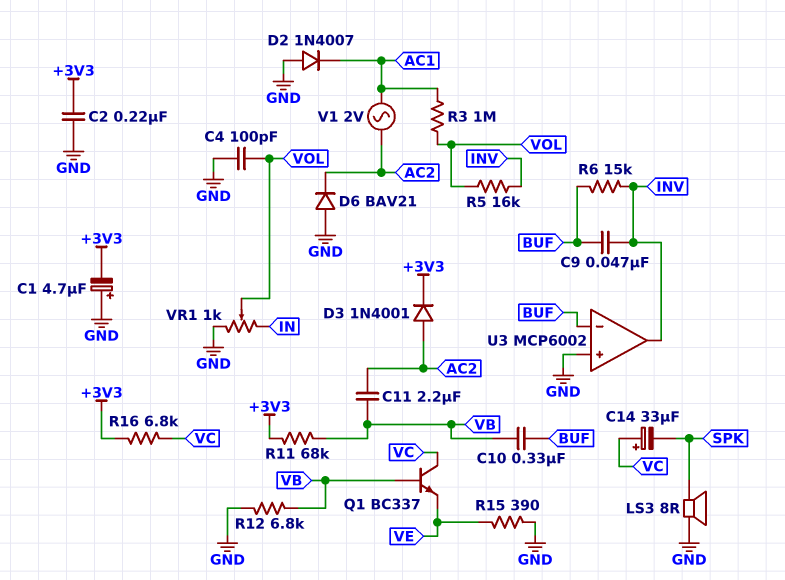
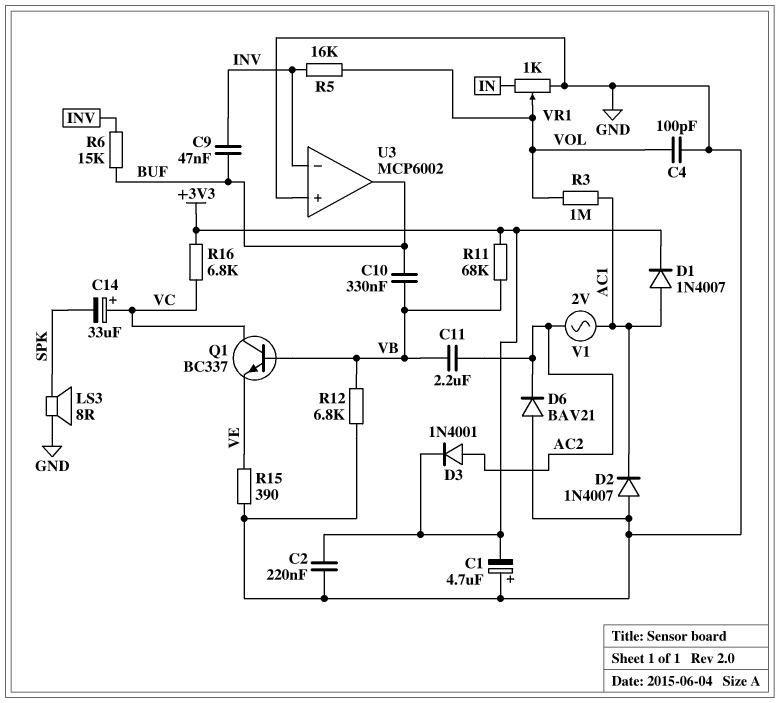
D1: none -> diode 1N4007 (A AC1, K +3V3)
U3 pin in-: BUF -> INV
U3 pin out: INV -> BUF

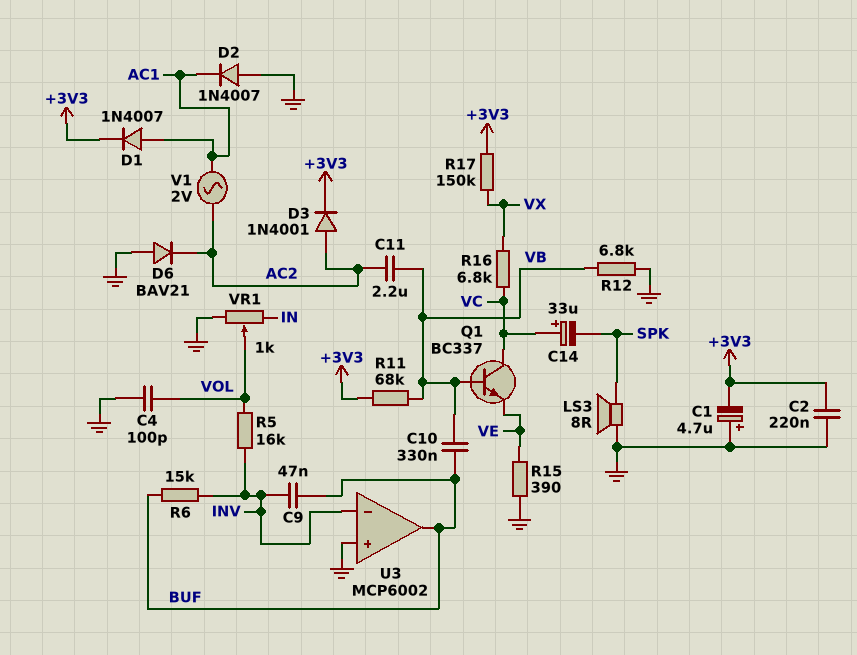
R3: 1M (AC1, VOL) -> none
R16: 6.8k (+3V3, VC) -> 6.8k (VC, VX)
R17: none -> 150k (+3V3, VX)

